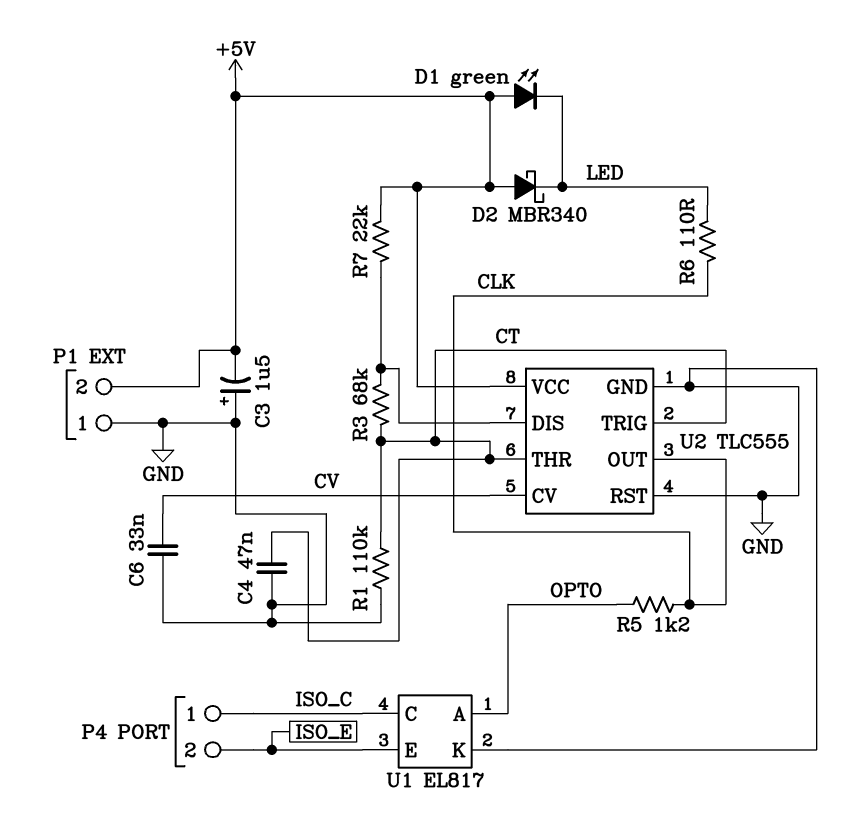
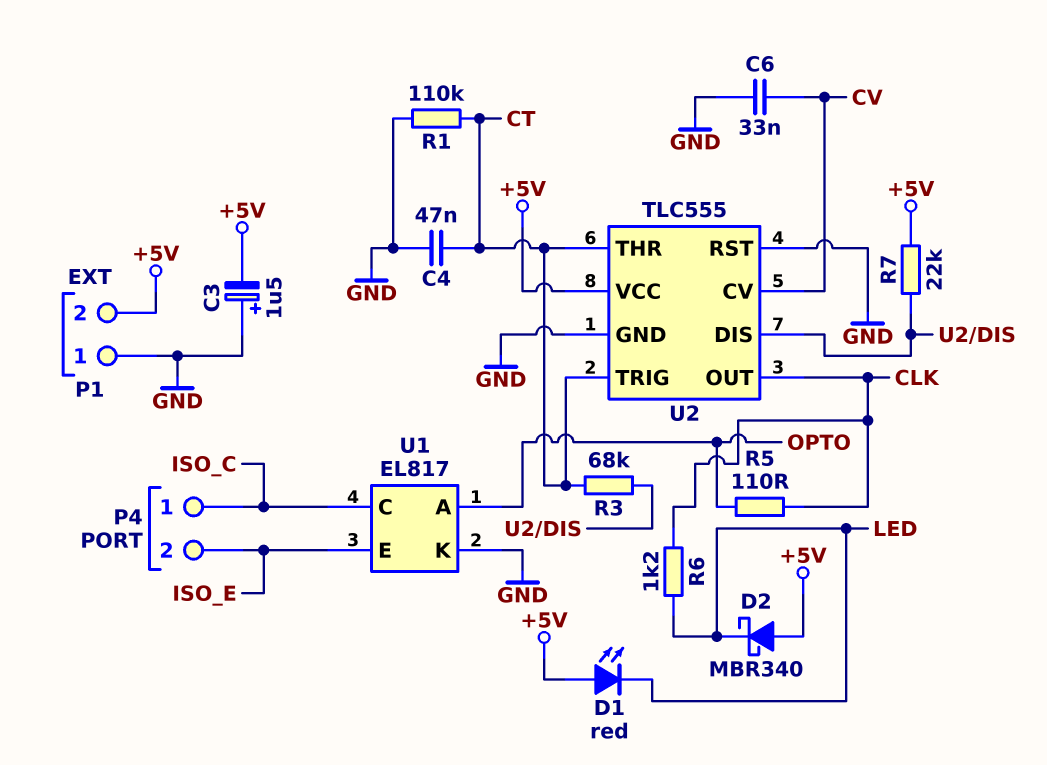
D1: LED green (A +5V, K LED) -> LED red (A +5V, K LED)
R5: 1.2k (CLK, OPTO) -> 110 (CLK, OPTO)
R6: 110 (CLK, LED) -> 1.2k (CLK, LED)

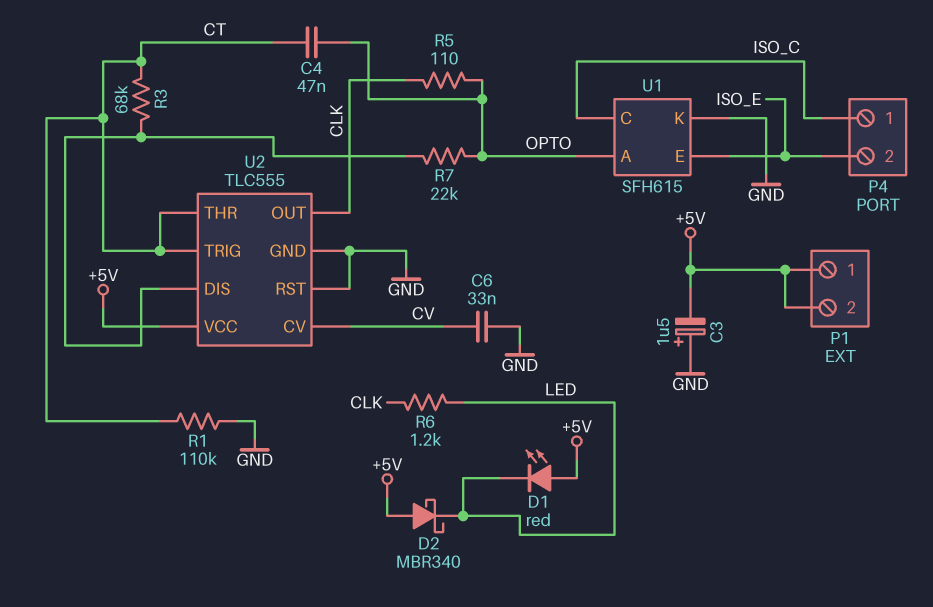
C4: 47nF (CT, GND) -> 47nF (CT, OPTO)
P1 pin 1: GND -> +5V
R7: 22k (+5V, U2/DIS) -> 22k (OPTO, U2/DIS)
U1: EL817 -> SFH615

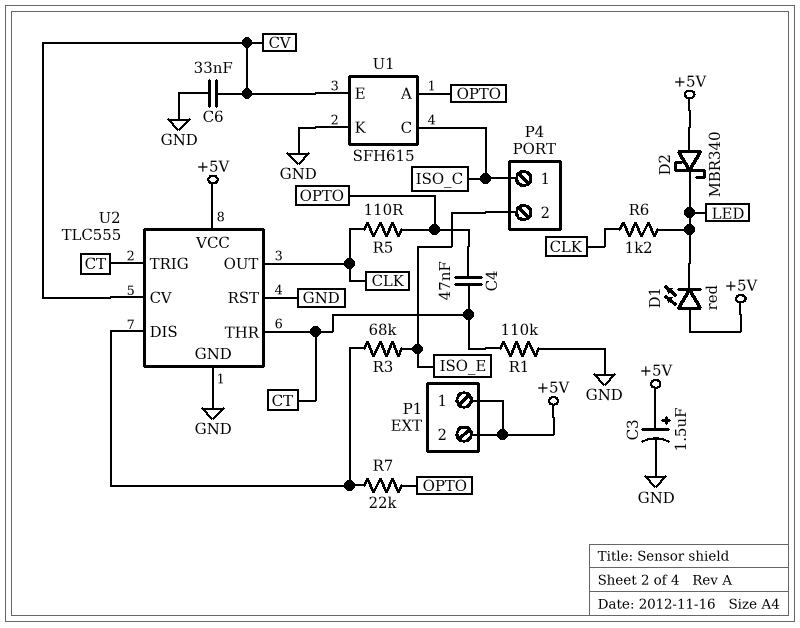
C3: 1.5uF (plus GND, minus +5V) -> 1.5uF (plus +5V, minus GND)
R3: 68k (CT, U2/DIS) -> 68k (ISO_E, U2/DIS)
U1 pin E: ISO_E -> CV

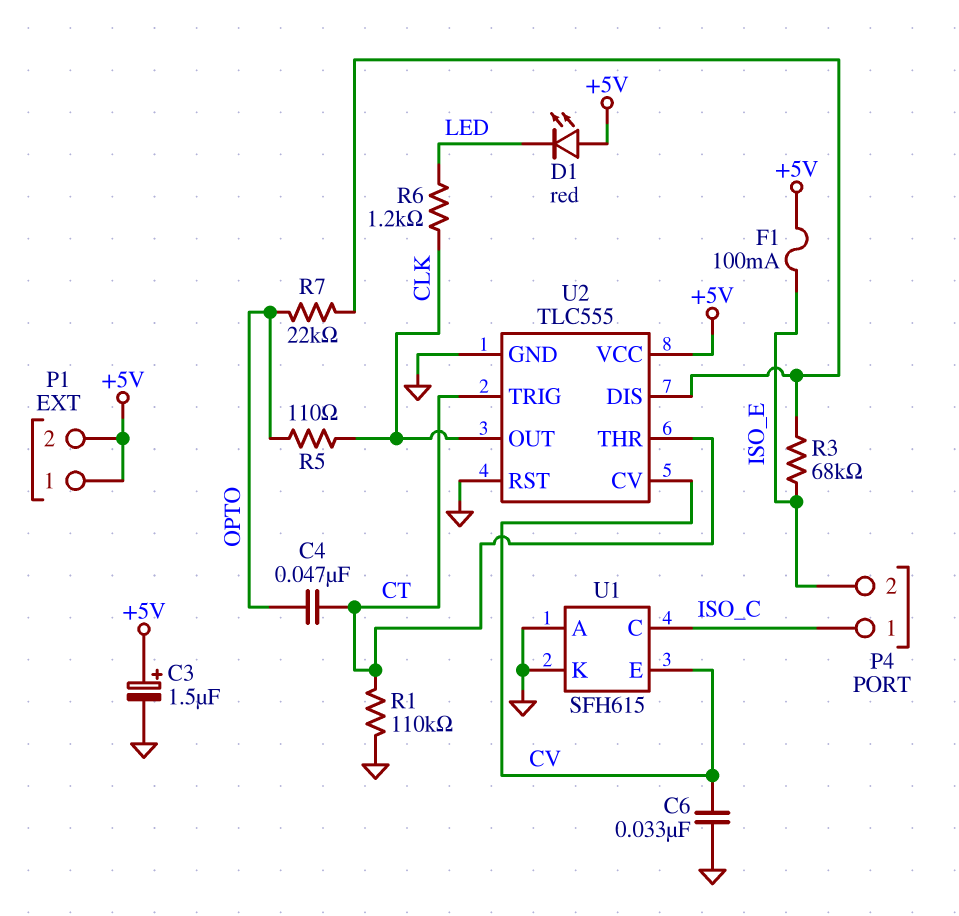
D2: schottky MBR340 (A +5V, K LED) -> none
F1: none -> 100mA (+5V, ISO_E)
U1 pin A: OPTO -> GND

